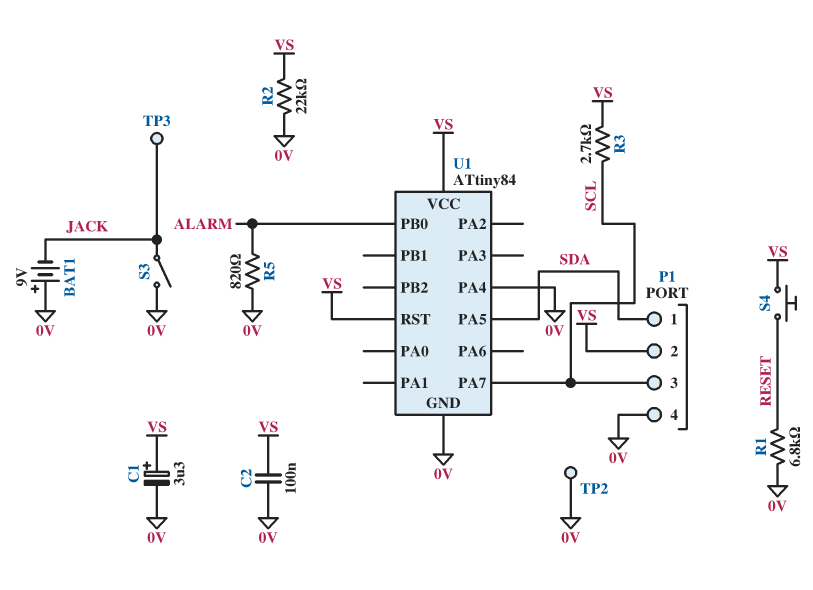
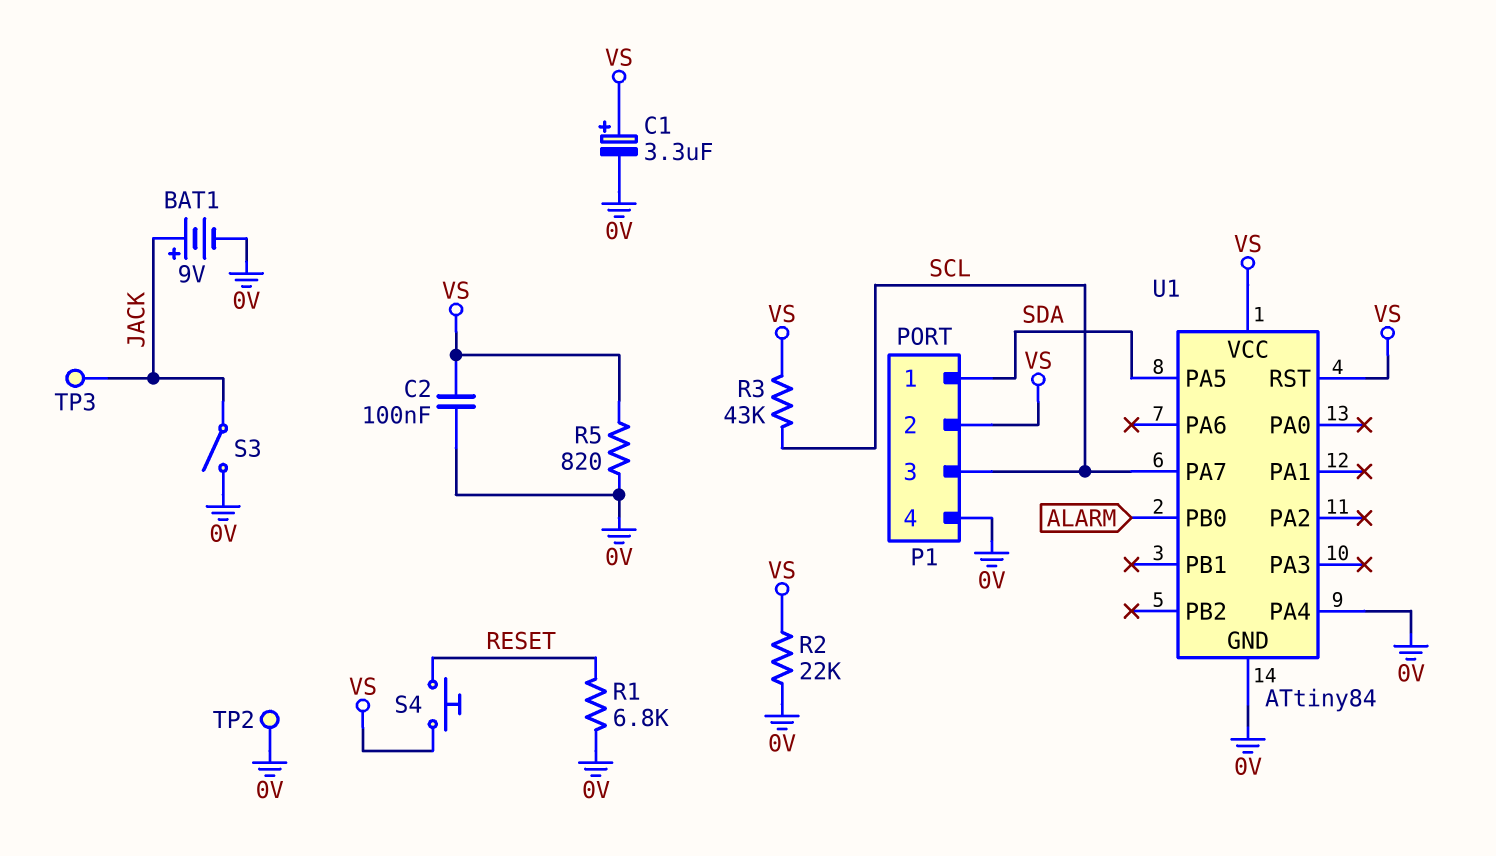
BAT1: 9V (plus 0V, minus JACK) -> 9V (plus JACK, minus 0V)
R3: 2.7k (SCL, VS) -> 43k (SCL, VS)
R5: 820 (0V, ALARM) -> 820 (0V, VS)

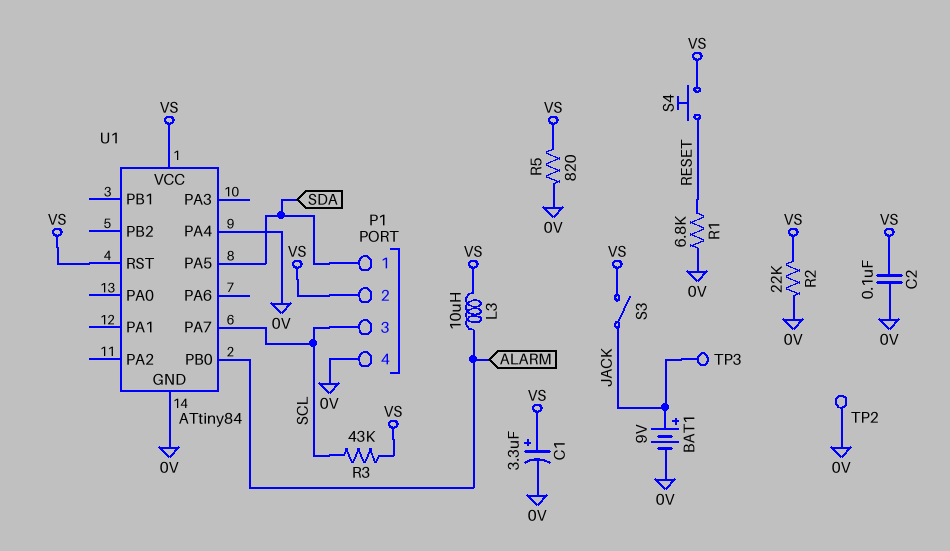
L3: none -> 10uH (ALARM, VS)
S3: switch (0V, JACK) -> switch (JACK, VS)

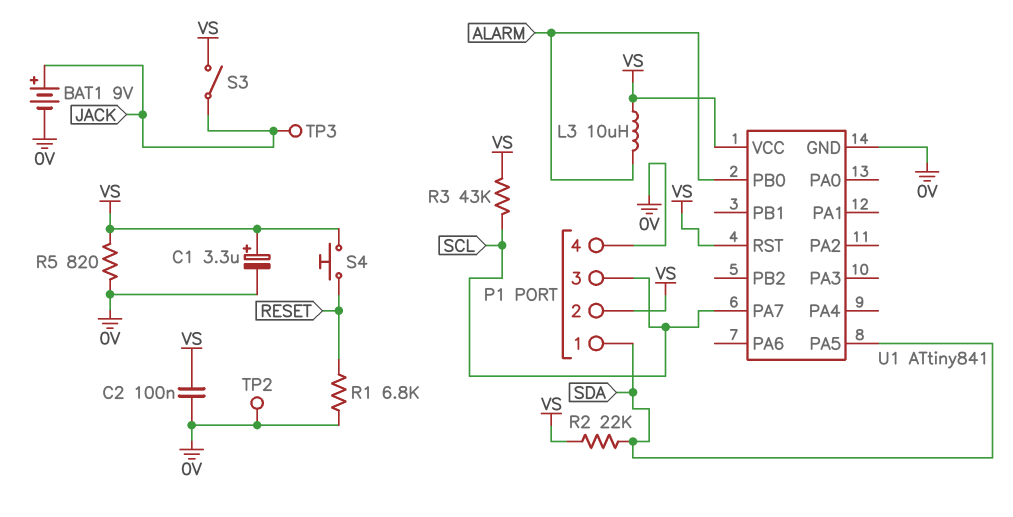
R2: 22k (0V, VS) -> 22k (SDA, VS)
U1: ATtiny84 -> ATtiny841
U1 pin PA4: 0V -> none

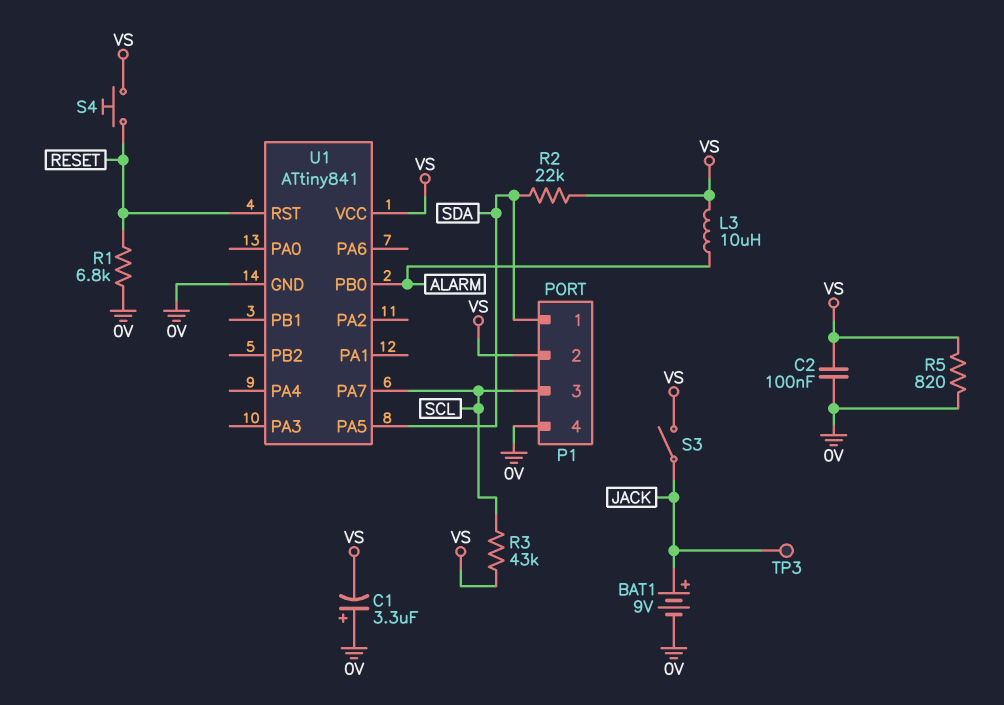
C1: 3.3uF (plus VS, minus 0V) -> 3.3uF (plus 0V, minus VS)
TP2: test point (0V) -> none
U1 pin RST: VS -> RESET

